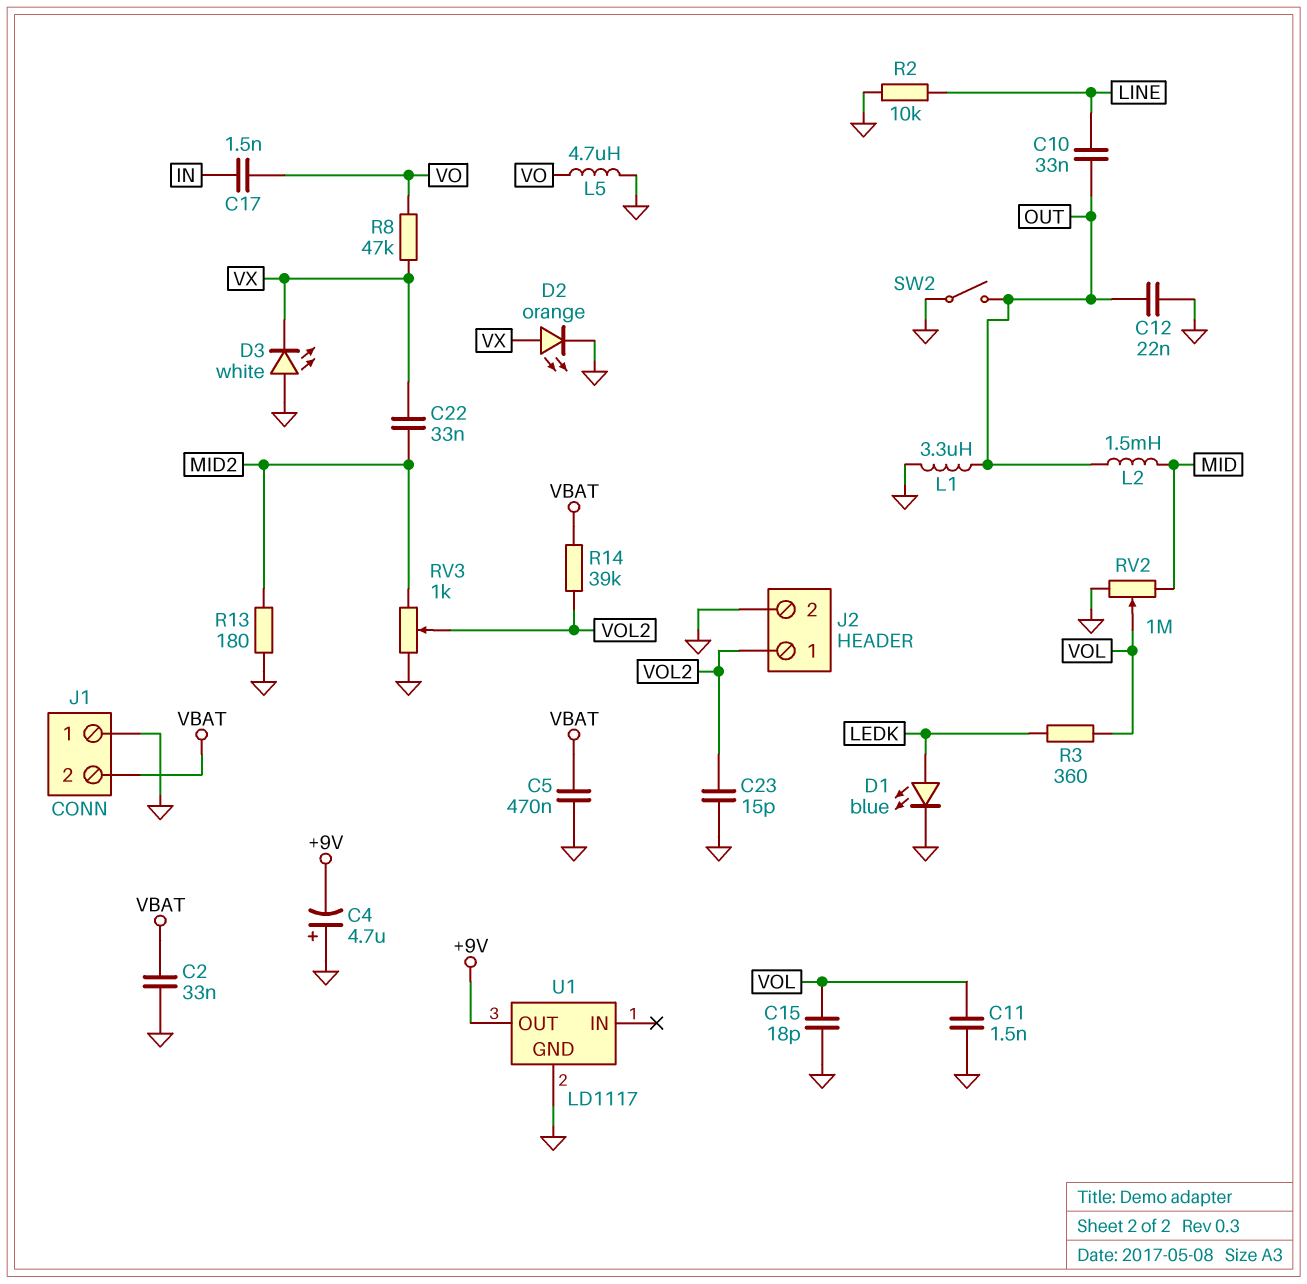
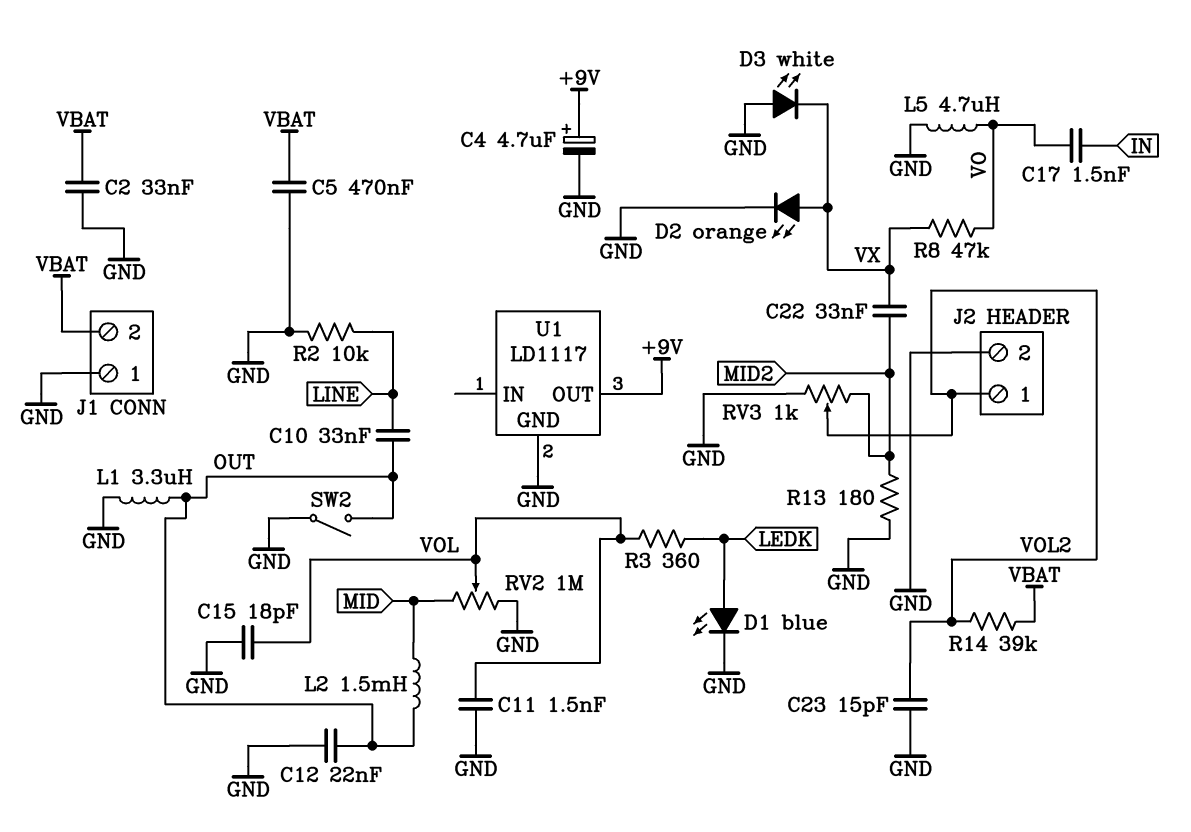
C4: 4.7uF (plus GND, minus +9V) -> 4.7uF (plus +9V, minus GND)

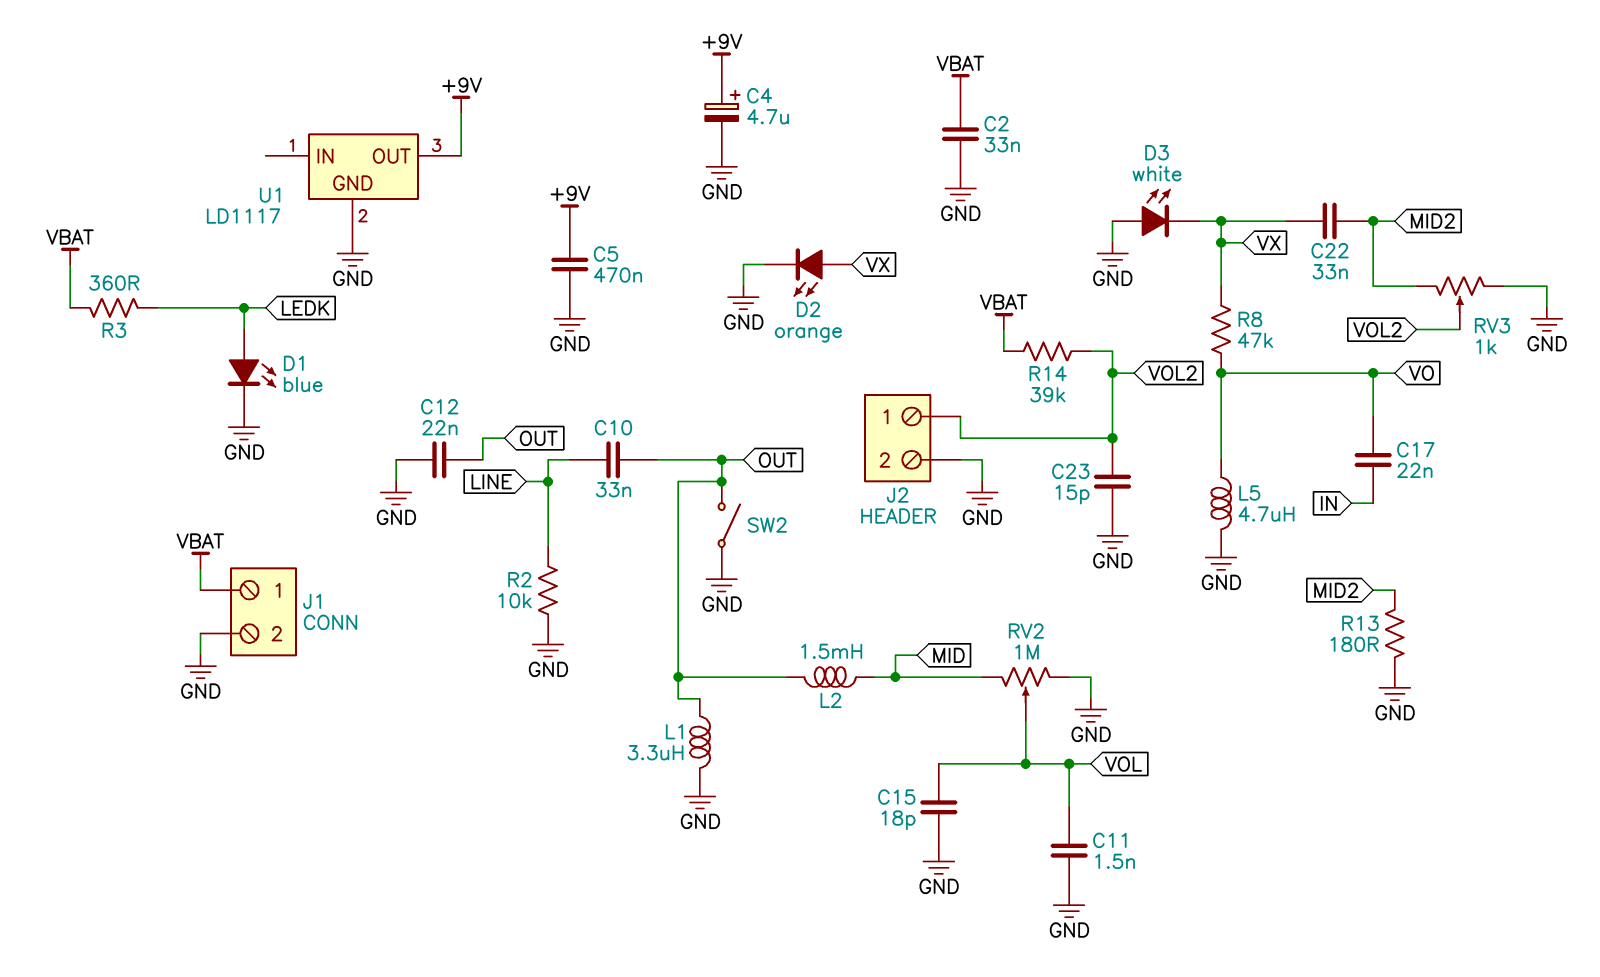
C5: 470nF (GND, VBAT) -> 470nF (+9V, GND)
C17: 1.5nF (IN, VO) -> 22nF (IN, VO)
J1 pin 1: GND -> VBAT
J1 pin 2: VBAT -> GND
R3: 360 (LEDK, VOL) -> 360 (LEDK, VBAT)

